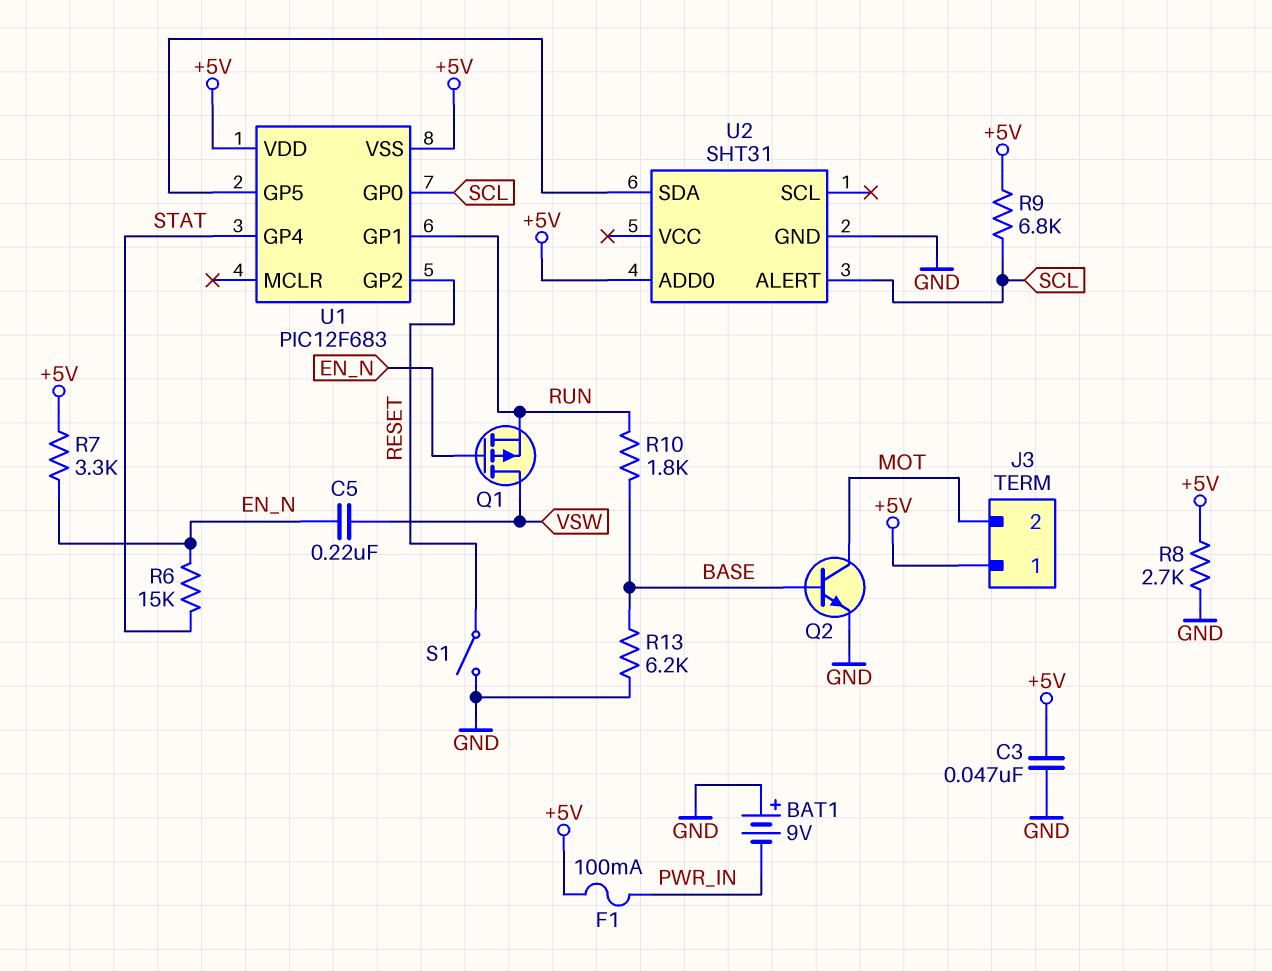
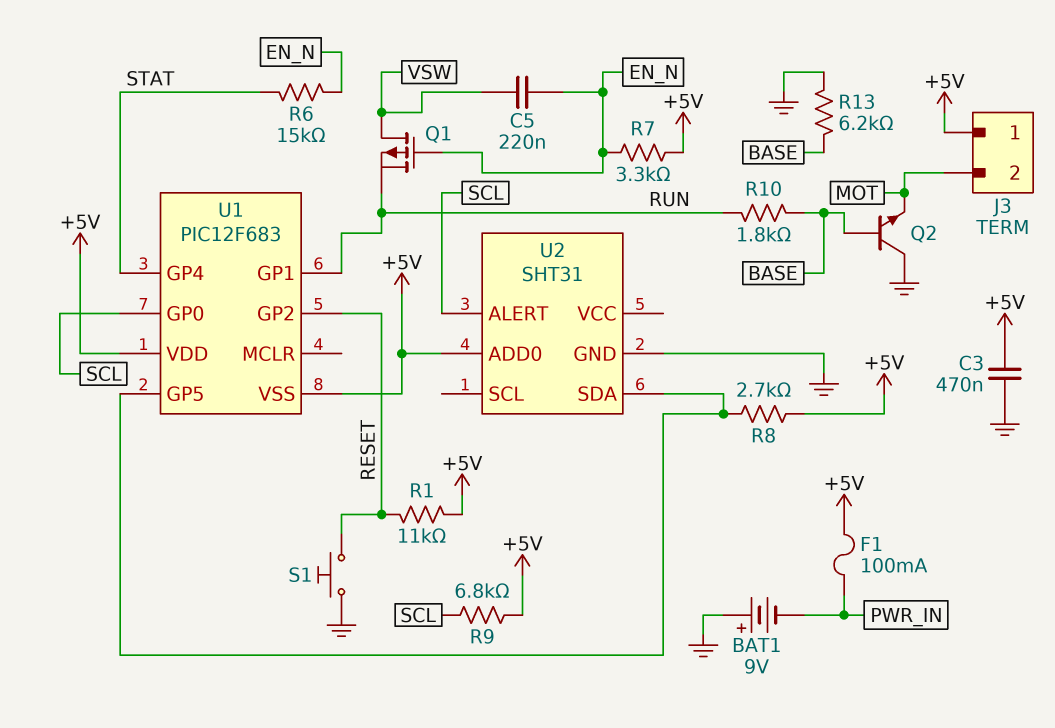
C3: 47nF (+5V, GND) -> 470nF (+5V, GND)
Q2: NPN (B BASE, C MOT, E GND) -> NPN (B BASE, C GND, E MOT)
R1: none -> 11k (+5V, RESET)
R8: 2.7k (+5V, GND) -> 2.7k (+5V, U1/GP5)
S1: switch (GND, RESET) -> button (GND, RESET)

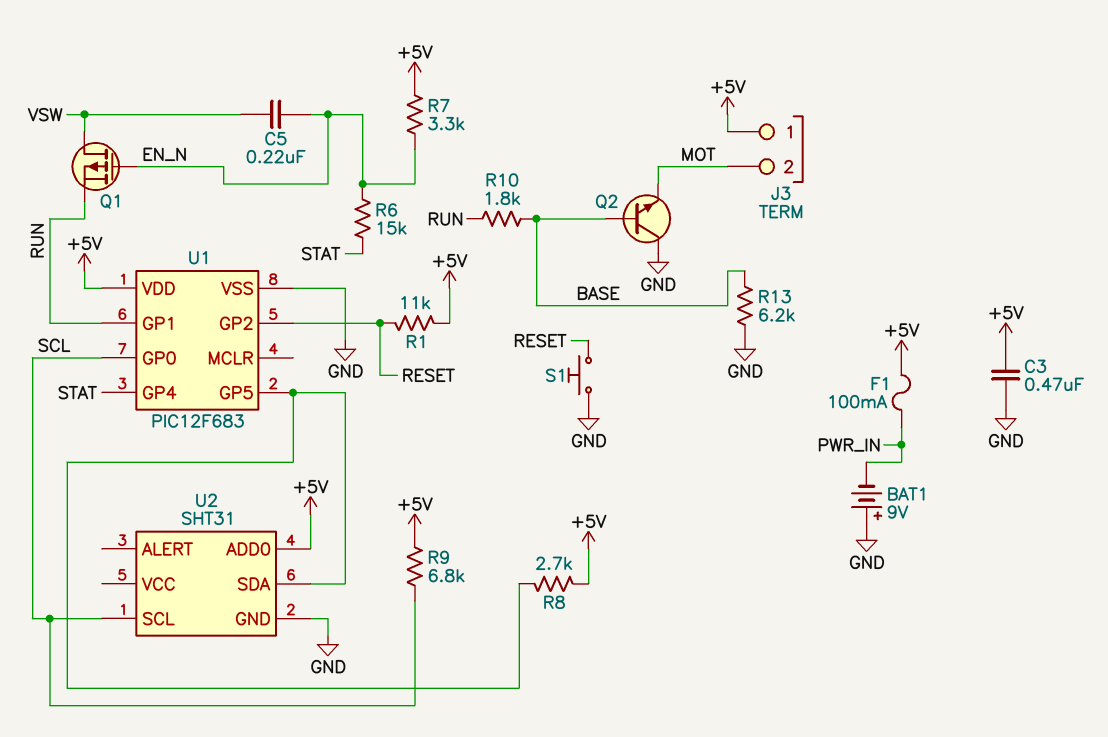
U1 pin VSS: +5V -> GND
U2 pin ALERT: SCL -> none
U2 pin SCL: none -> SCL

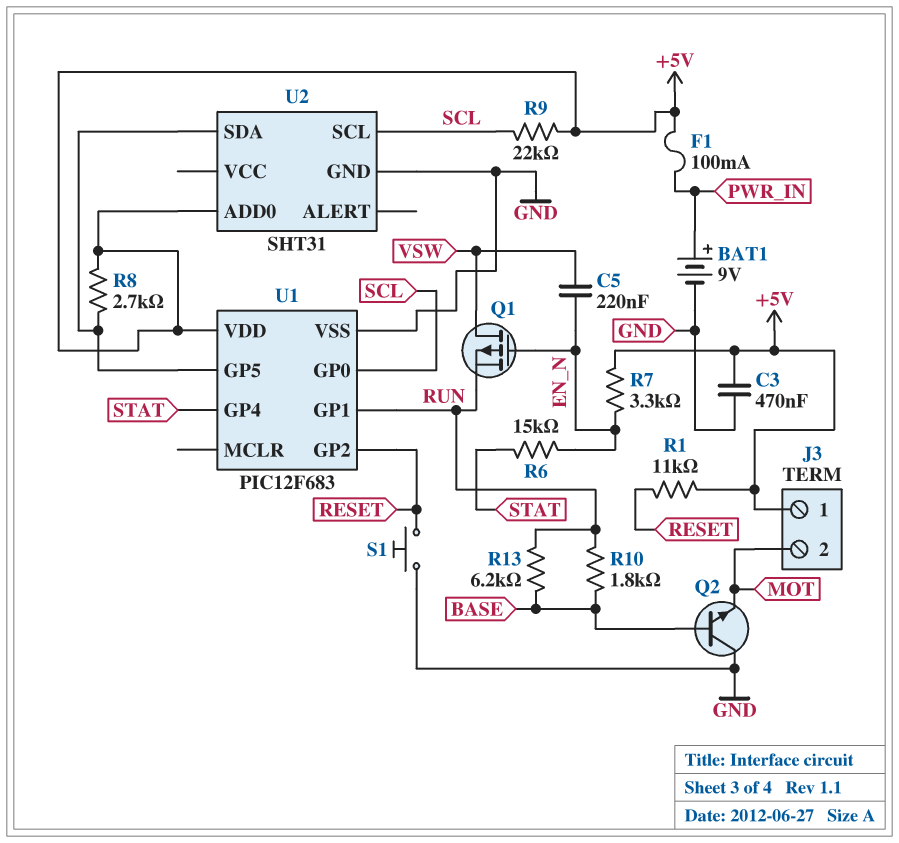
BAT1: 9V (plus GND, minus PWR_IN) -> 9V (plus PWR_IN, minus GND)
R9: 6.8k (+5V, SCL) -> 22k (+5V, SCL)
R13: 6.2k (BASE, GND) -> 6.2k (BASE, RUN)

